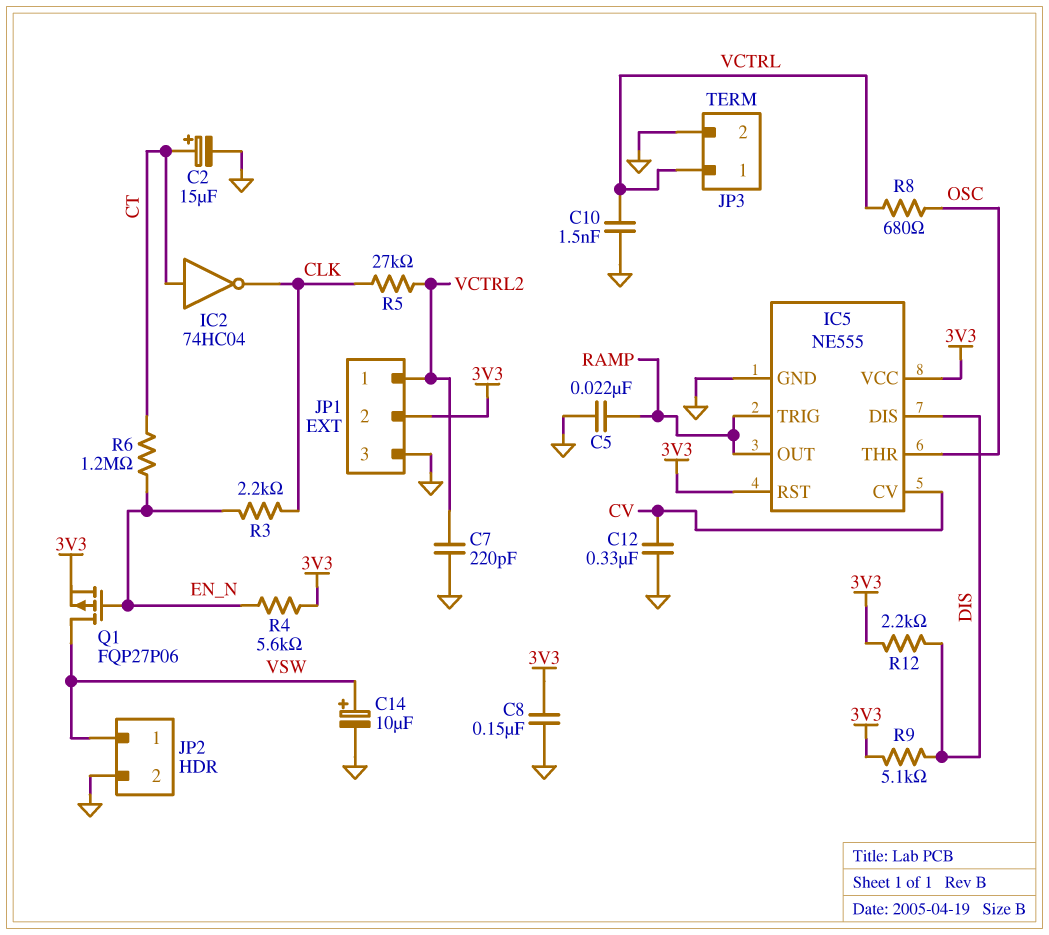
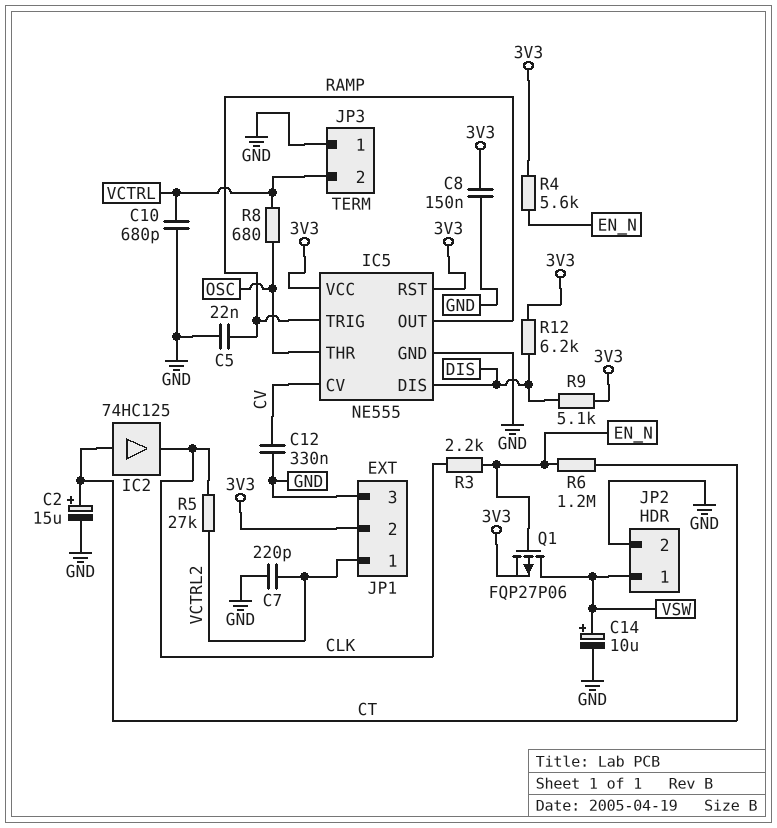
C10: 1.5nF (GND, VCTRL) -> 680pF (GND, VCTRL)
IC2: NOT 74HC04 (in CT, out CLK) -> buffer 74HC125 (in CT, out CLK)
JP3 pin 1: VCTRL -> GND
JP3 pin 2: GND -> VCTRL
R12: 2.2k (3V3, DIS) -> 6.2k (3V3, DIS)

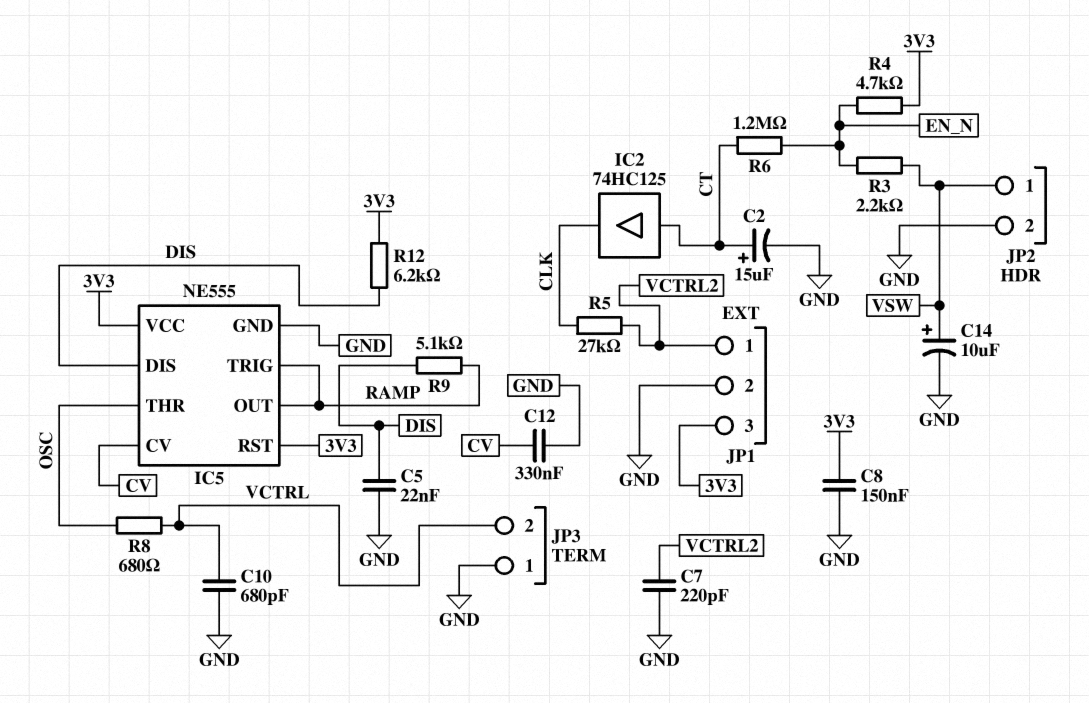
C5: 22nF (GND, RAMP) -> 22nF (DIS, GND)
JP1 pin 2: 3V3 -> GND
JP1 pin 3: GND -> 3V3
Q1: PMOS FQP27P06 (G EN_N, D VSW, S 3V3) -> none
R3: 2.2k (CLK, EN_N) -> 2.2k (EN_N, VSW)
R4: 5.6k (3V3, EN_N) -> 4.7k (3V3, EN_N)
R9: 5.1k (3V3, DIS) -> 5.1k (DIS, RAMP)

